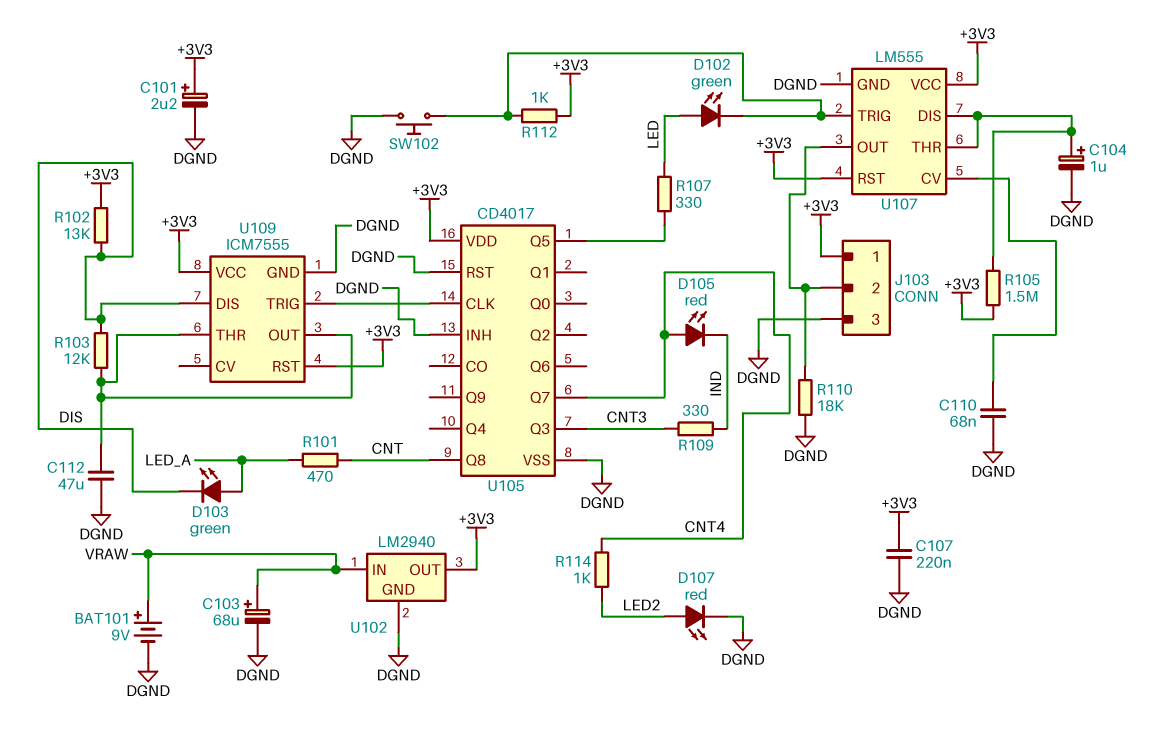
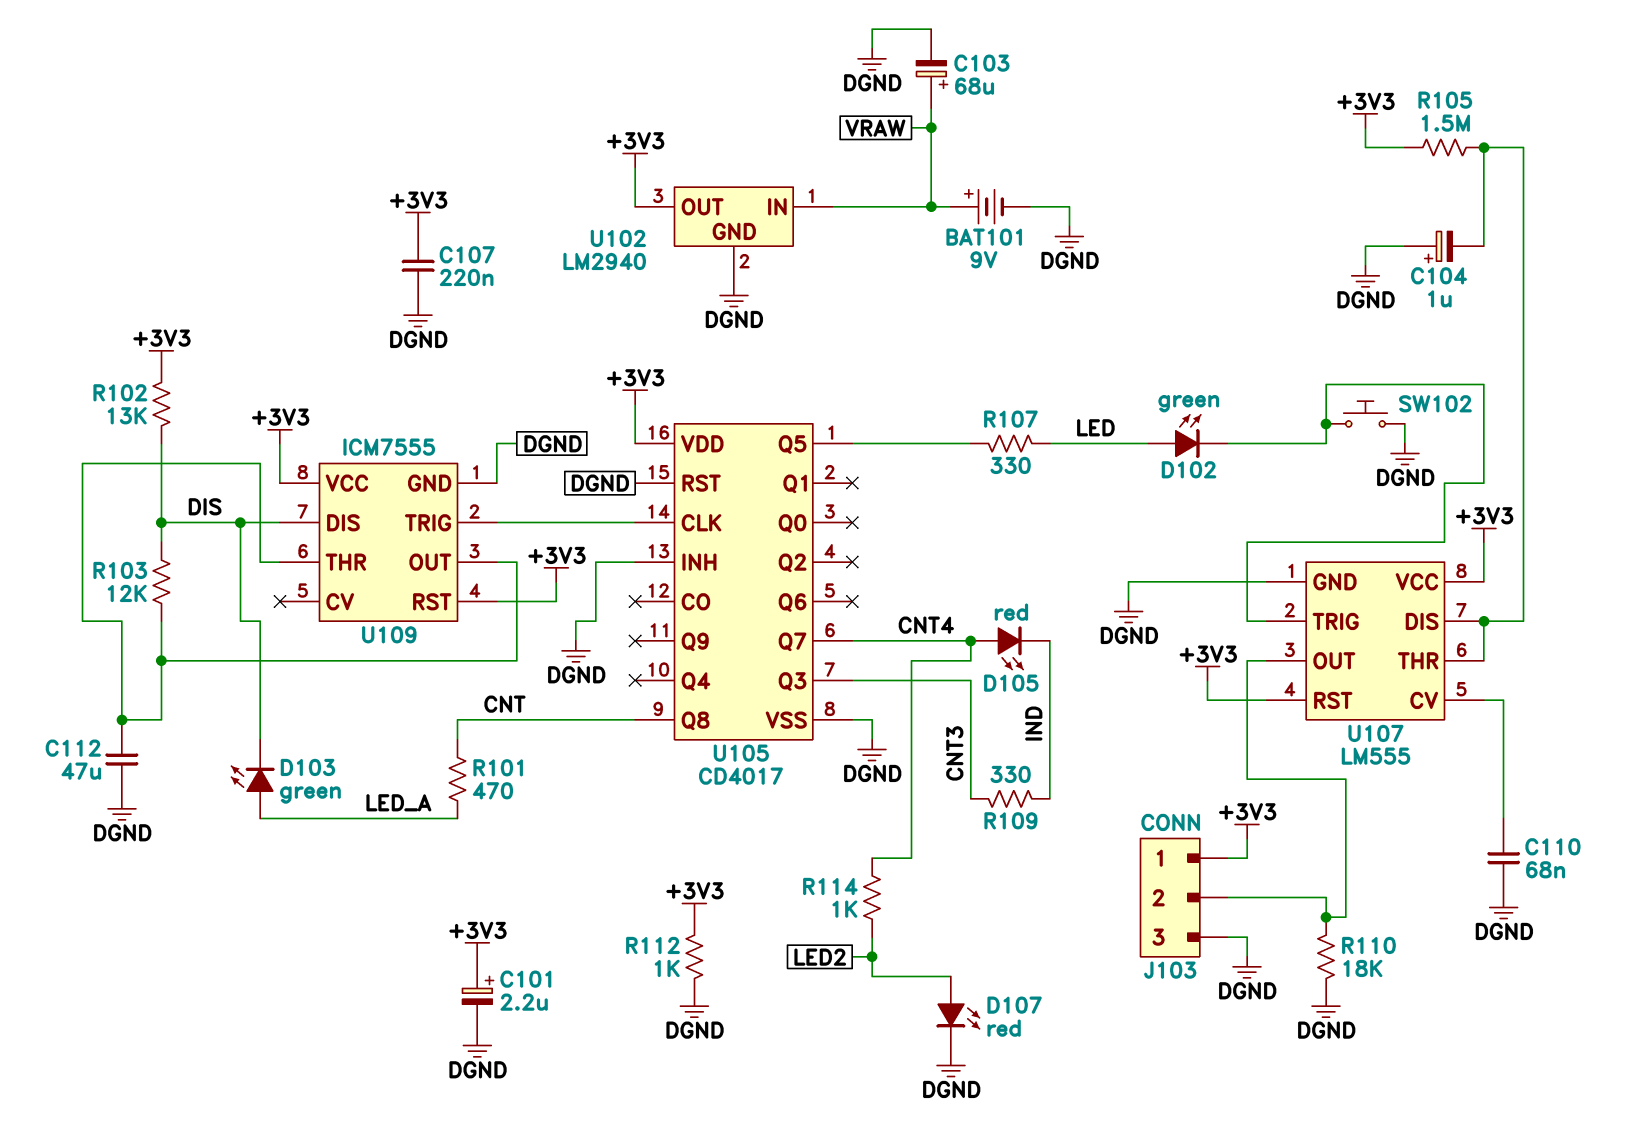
C104: 1uF (plus U107/DIS, minus DGND) -> 1uF (plus DGND, minus U107/DIS)
R112: 1k (+3V3, U107/TRIG) -> 1k (+3V3, DGND)

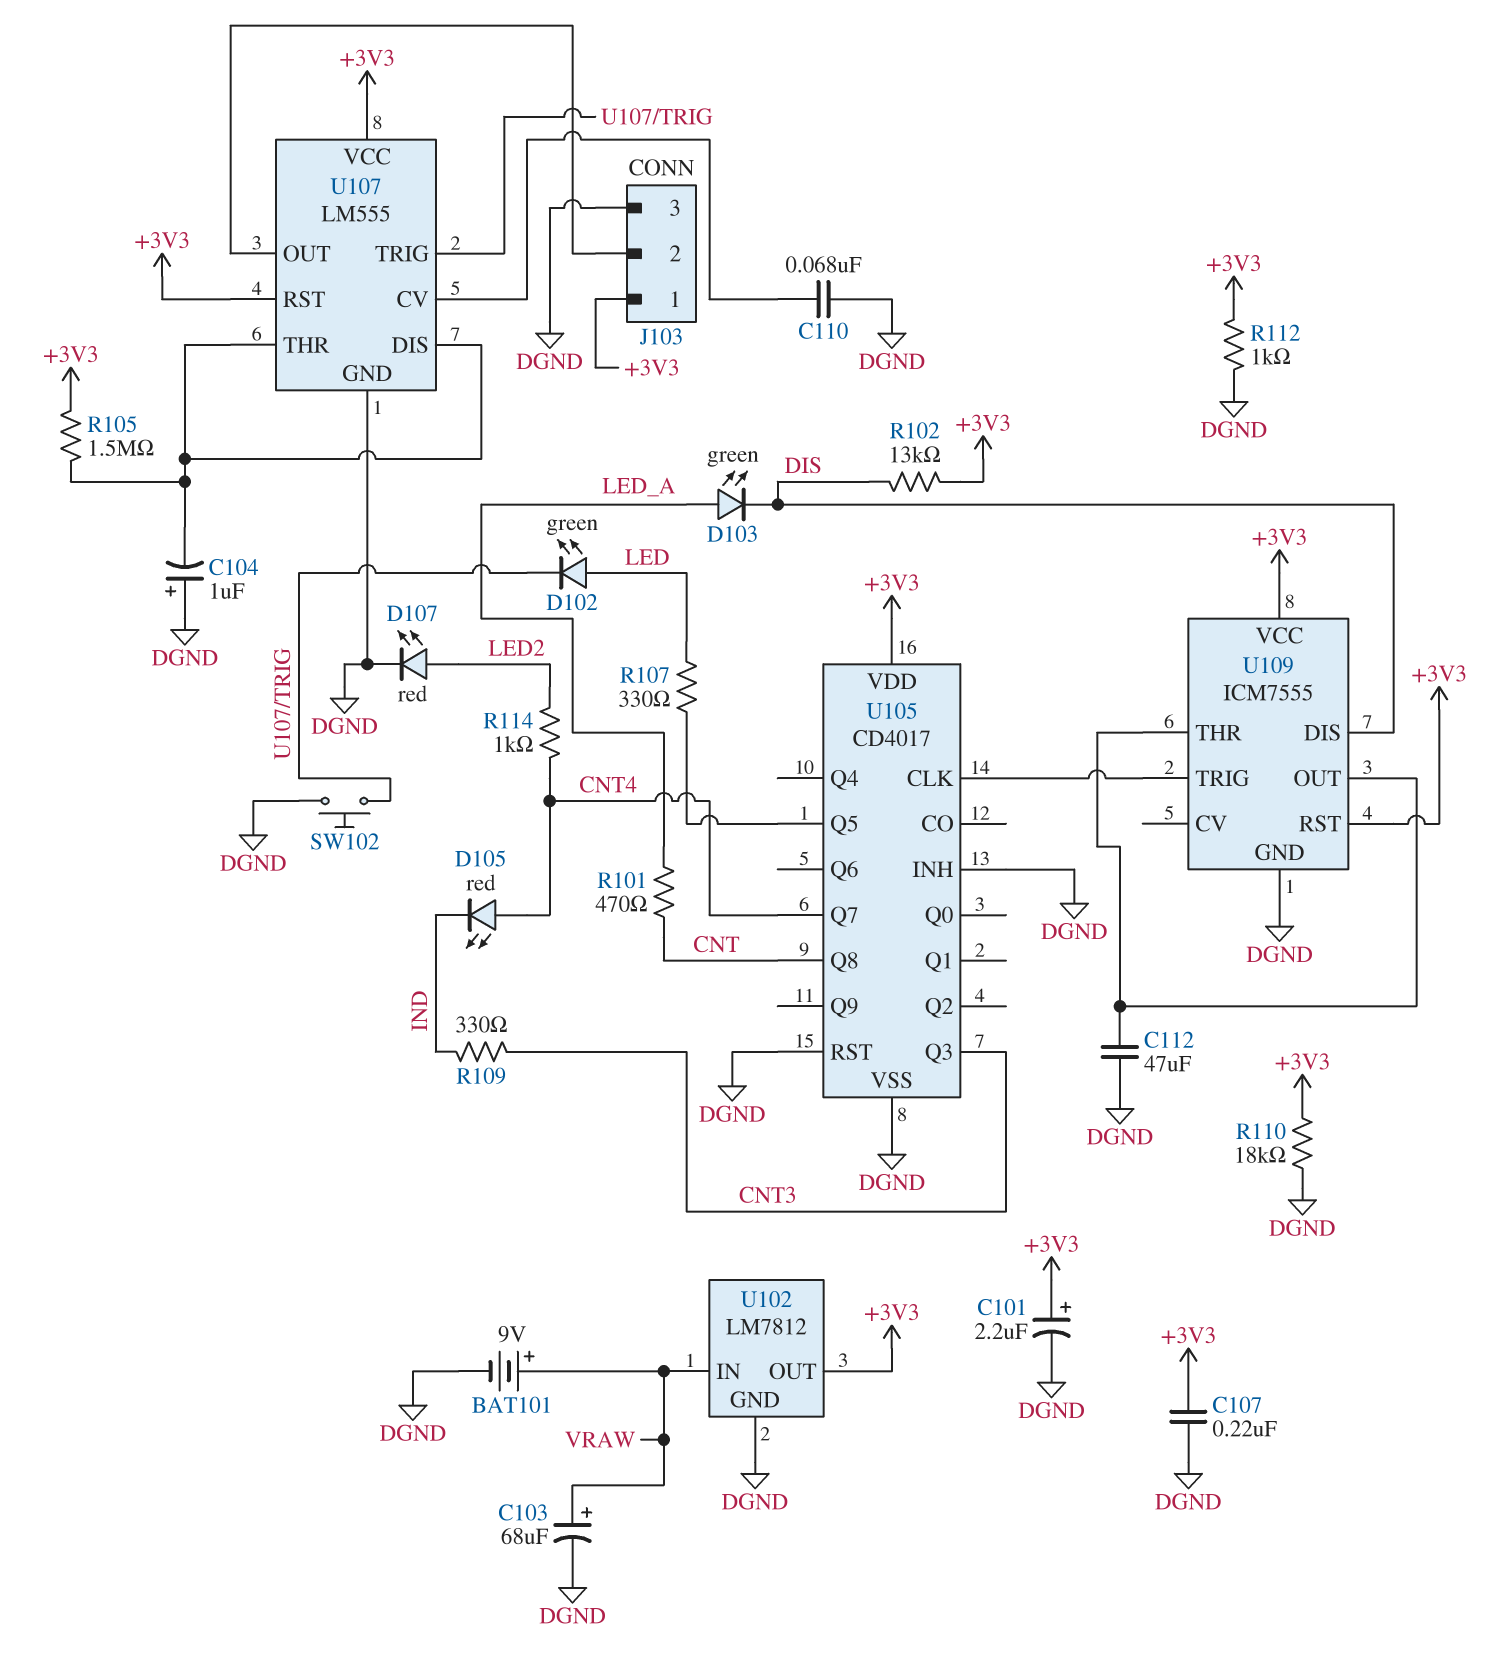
R103: 12k (DIS, U109/OUT) -> none
R110: 18k (DGND, J103/2) -> 18k (+3V3, DGND)
U102: LM2940 -> LM7812

